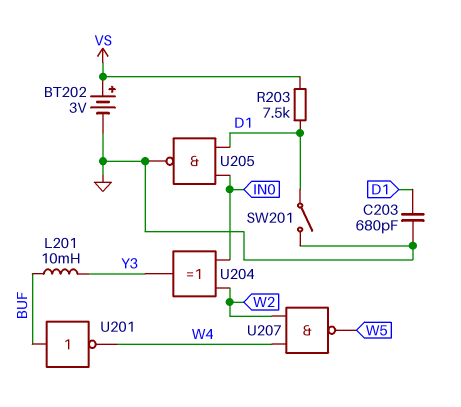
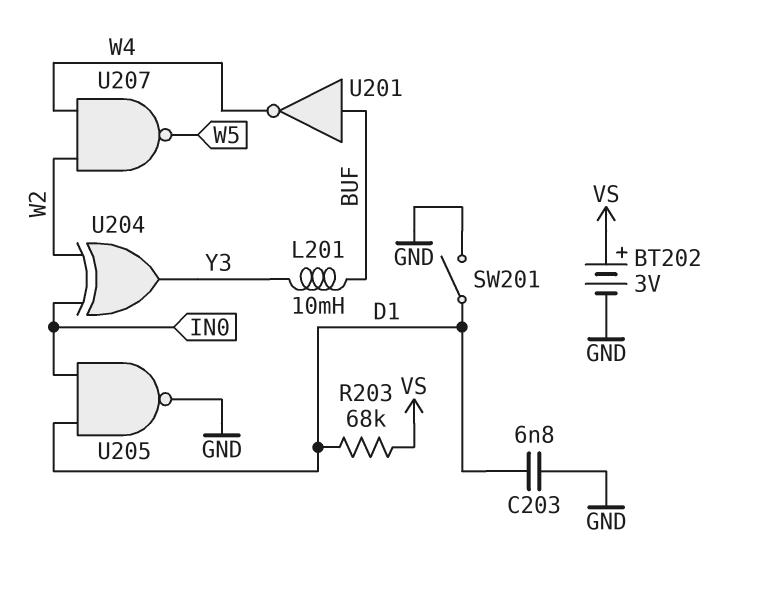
C203: 680pF (D1, GND) -> 6.8nF (D1, GND)
R203: 7.5k (D1, VS) -> 68k (D1, VS)

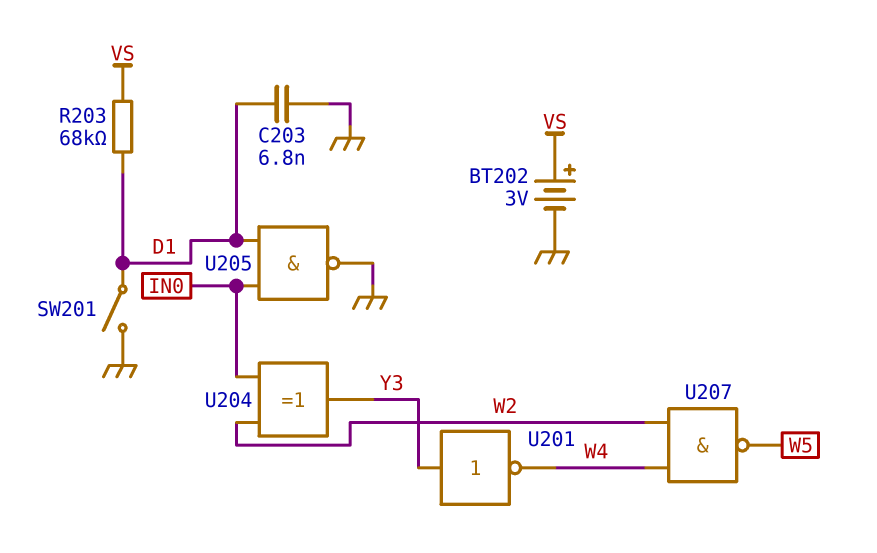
L201: 10mH (BUF, Y3) -> none
U201: NOT (in BUF, out W4) -> NOT (in Y3, out W4)

